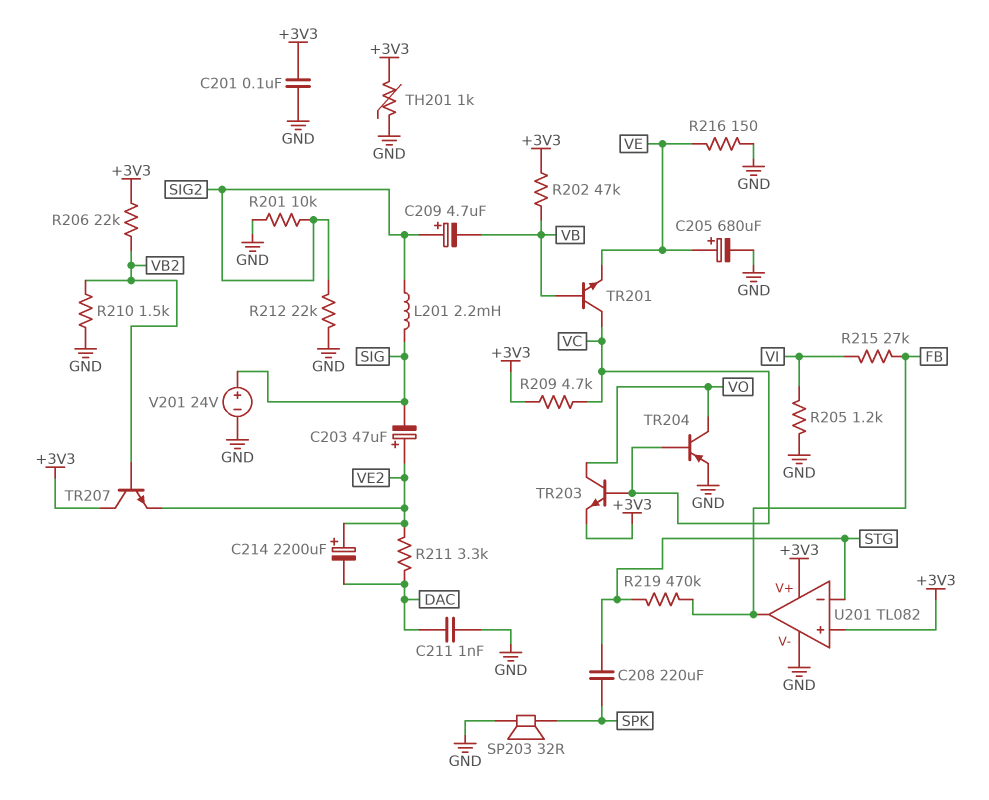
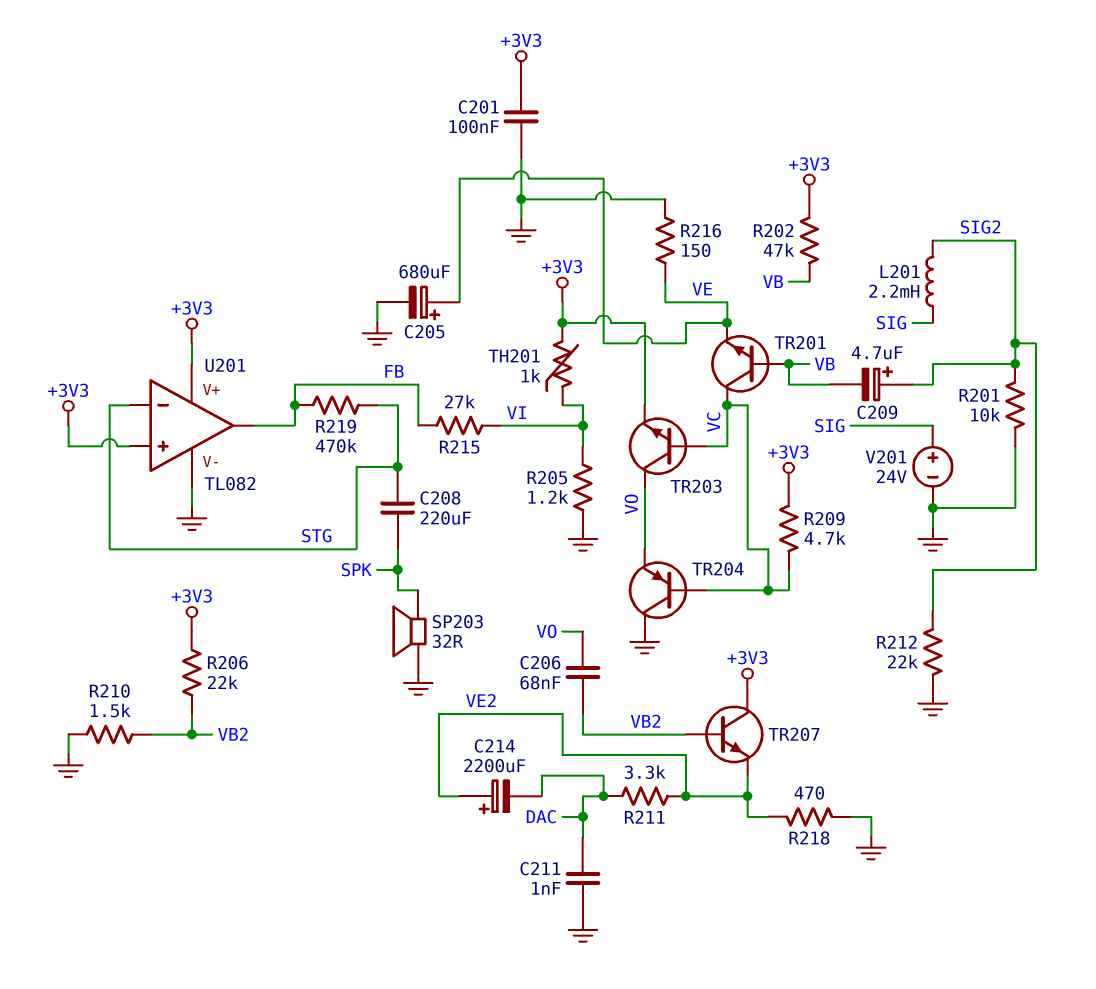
C203: 47uF (plus VE2, minus SIG) -> none
C206: none -> 68nF (VB2, VO)
R218: none -> 470 (GND, VE2)
TH201: 1k (+3V3, GND) -> 1k (+3V3, VI)
TR204: PNP (B VC, C VO, E GND) -> PNP (B VC, C GND, E VO)

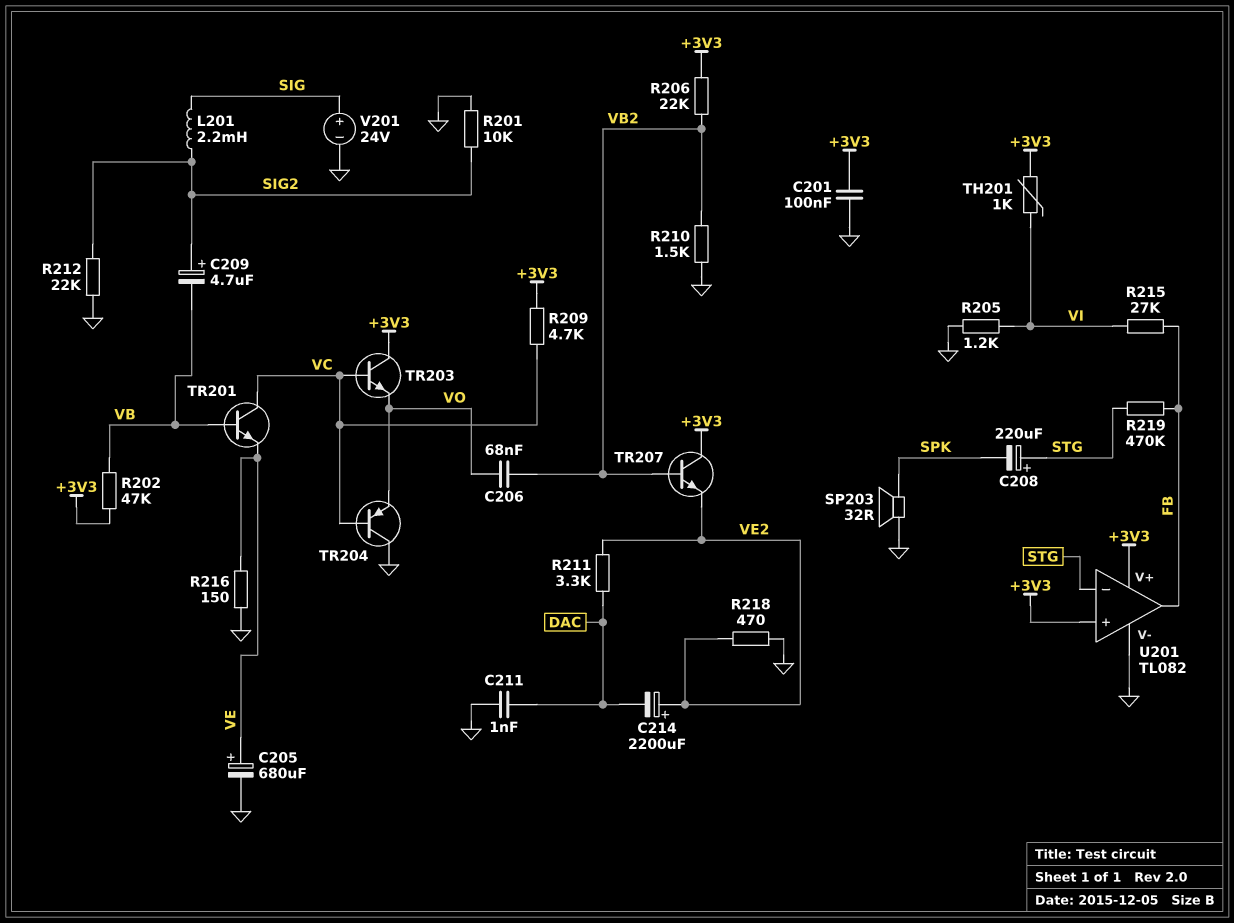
C208: 220uF (SPK, STG) -> 220uF (plus STG, minus SPK)
TR203: NPN (B VC, C VO, E +3V3) -> NPN (B VC, C +3V3, E VO)

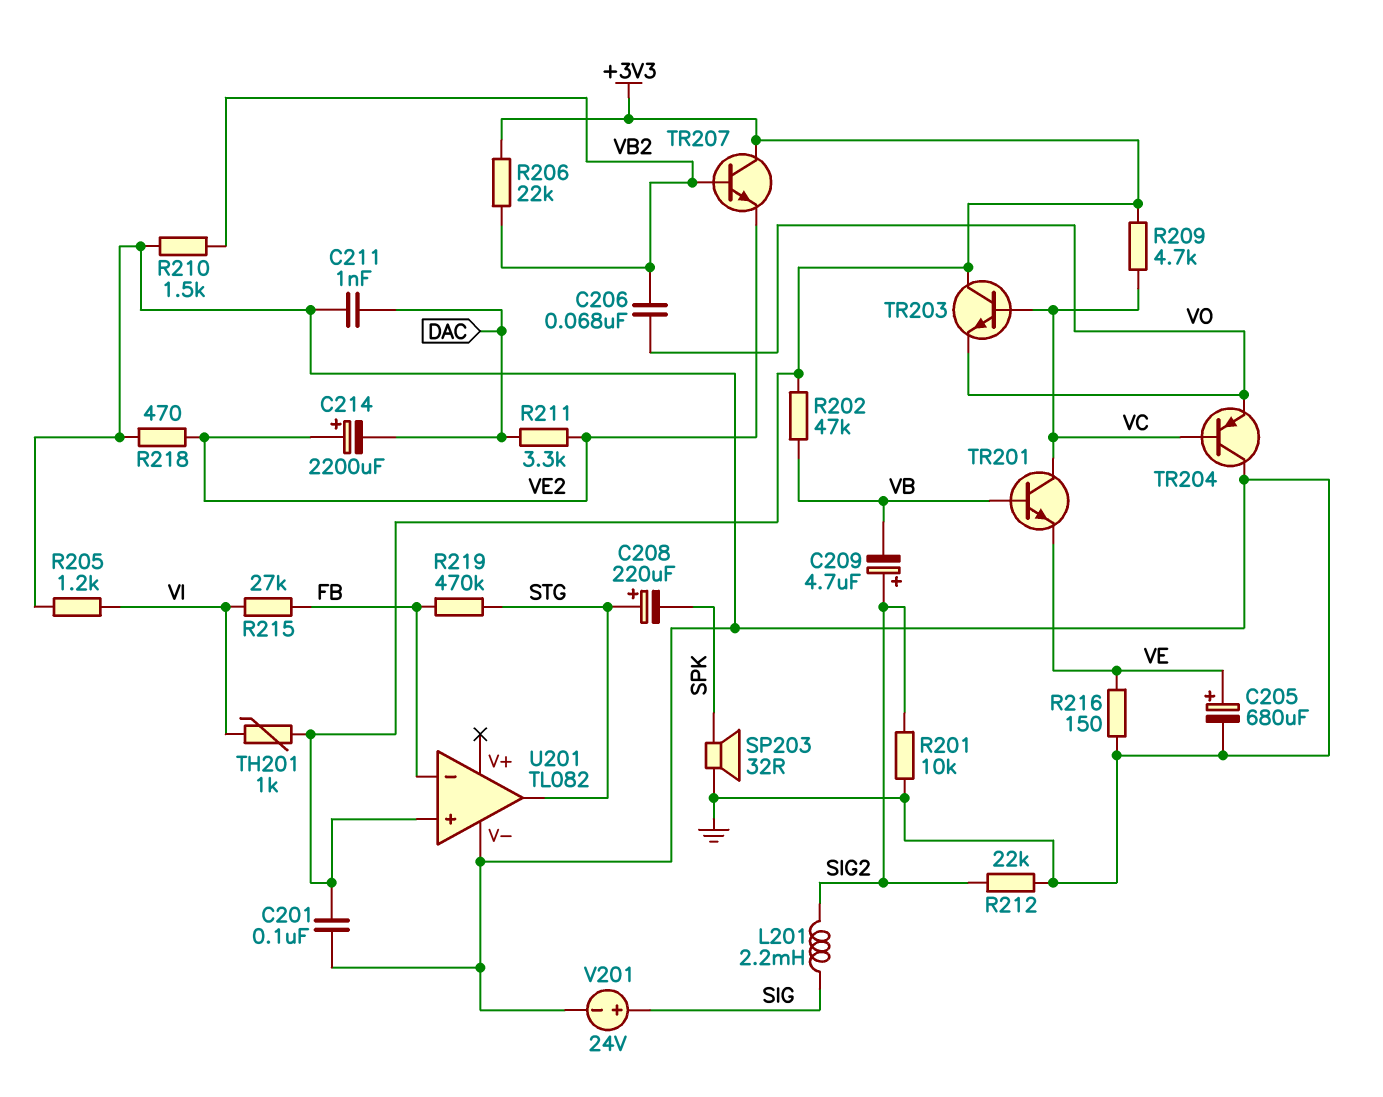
U201 pin V+: +3V3 -> none
U201 pin in-: STG -> FB
U201 pin out: FB -> STG

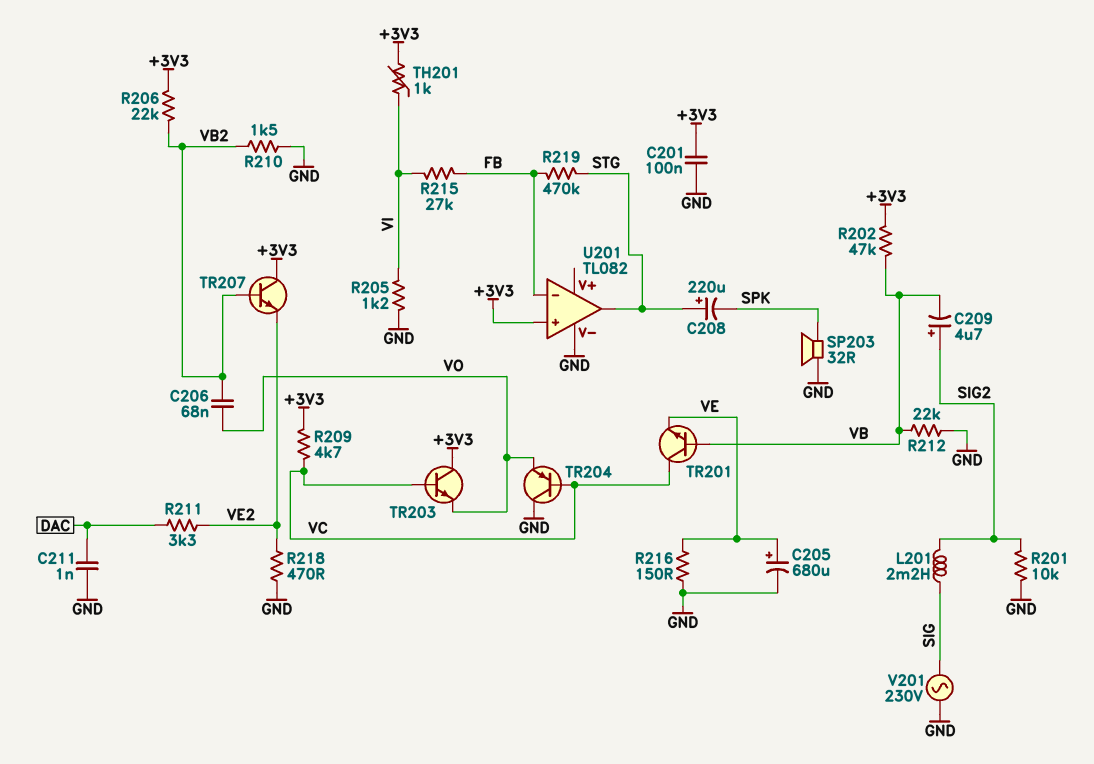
C214: 2200uF (plus VE2, minus DAC) -> none
R212: 22k (GND, SIG2) -> 22k (GND, VB)
V201: 24V (plus SIG, minus GND) -> AC 230V (GND, SIG)

